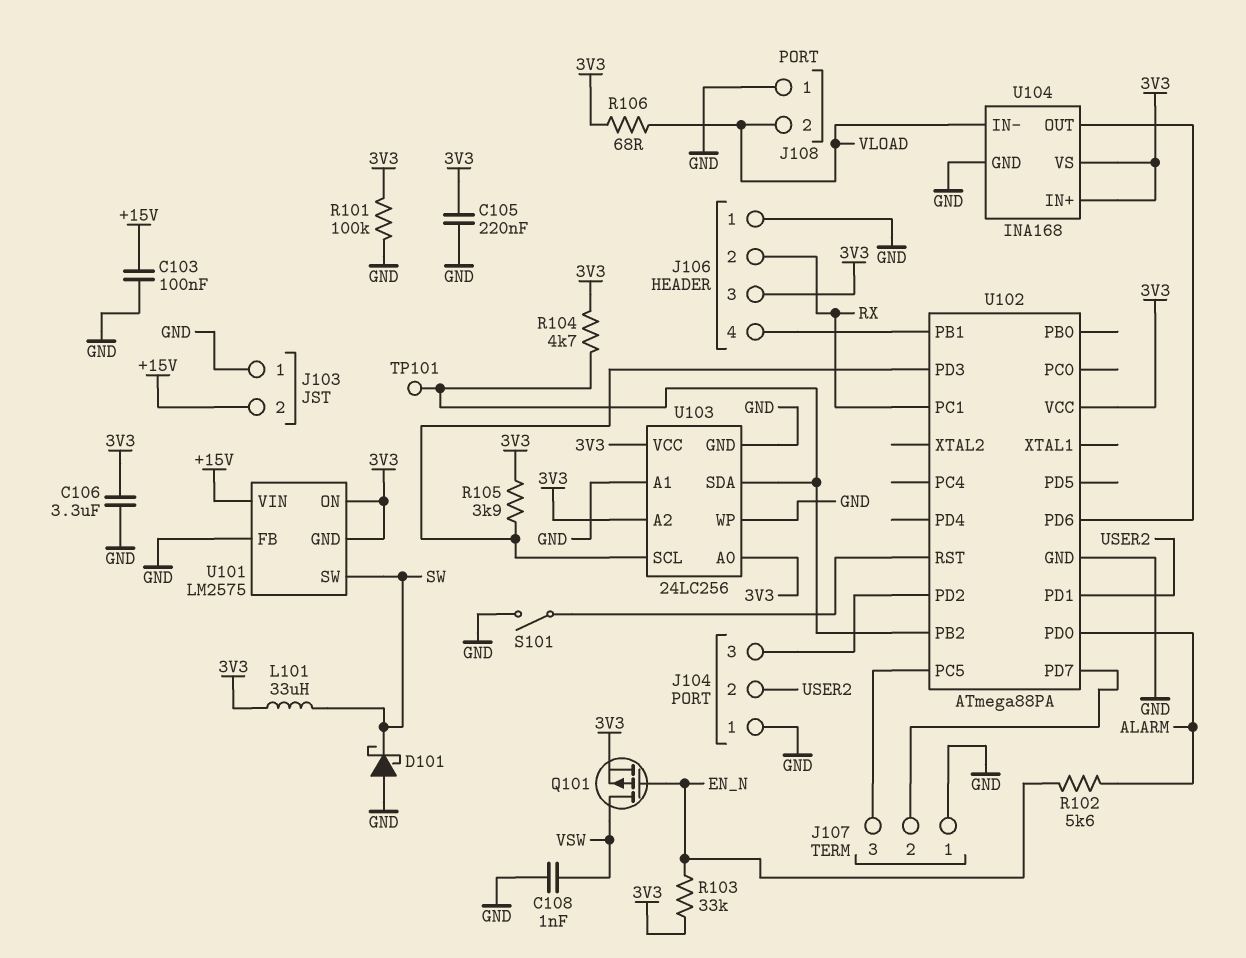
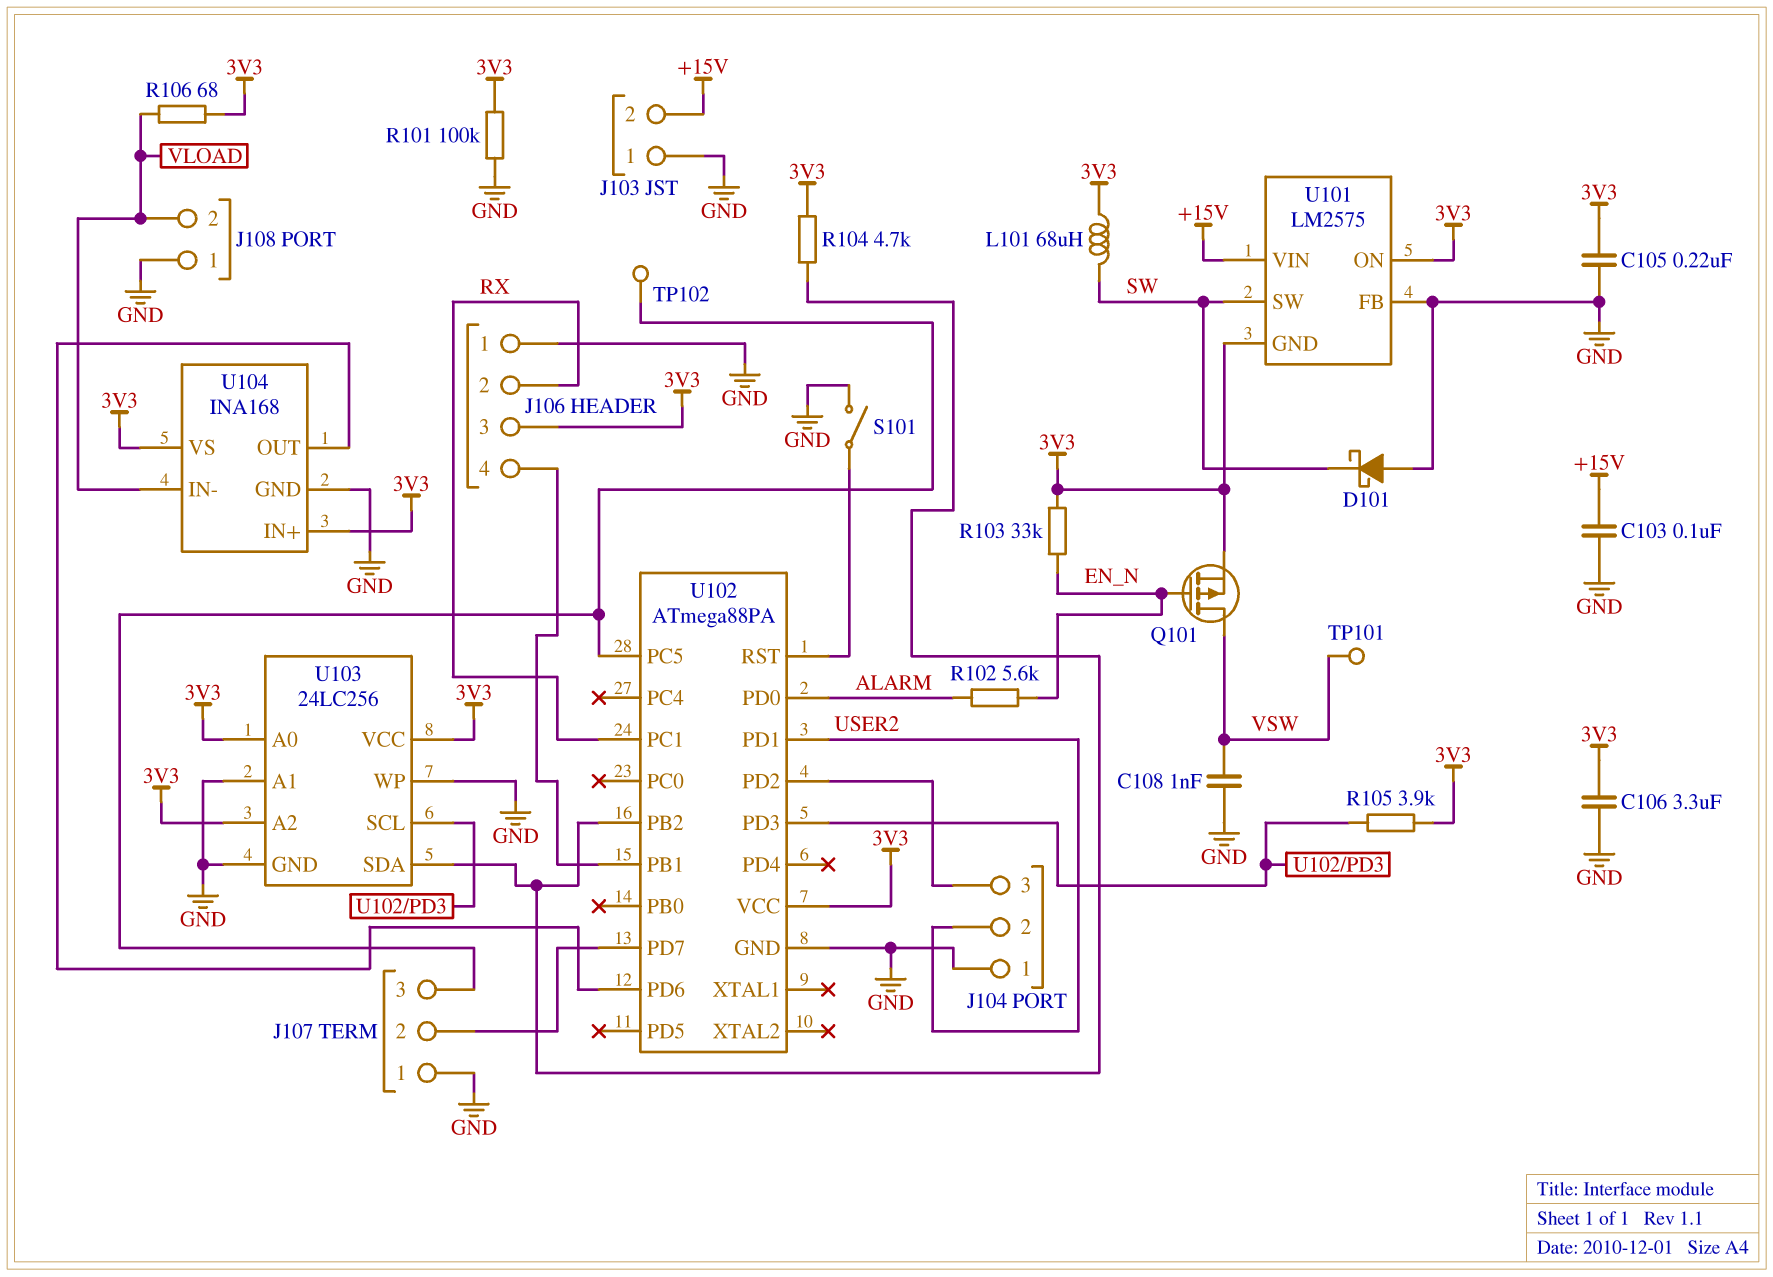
L101: 33uH (3V3, SW) -> 68uH (3V3, SW)
TP101: test point (U102/PB2) -> test point (VSW)
TP102: none -> test point (J107/3)

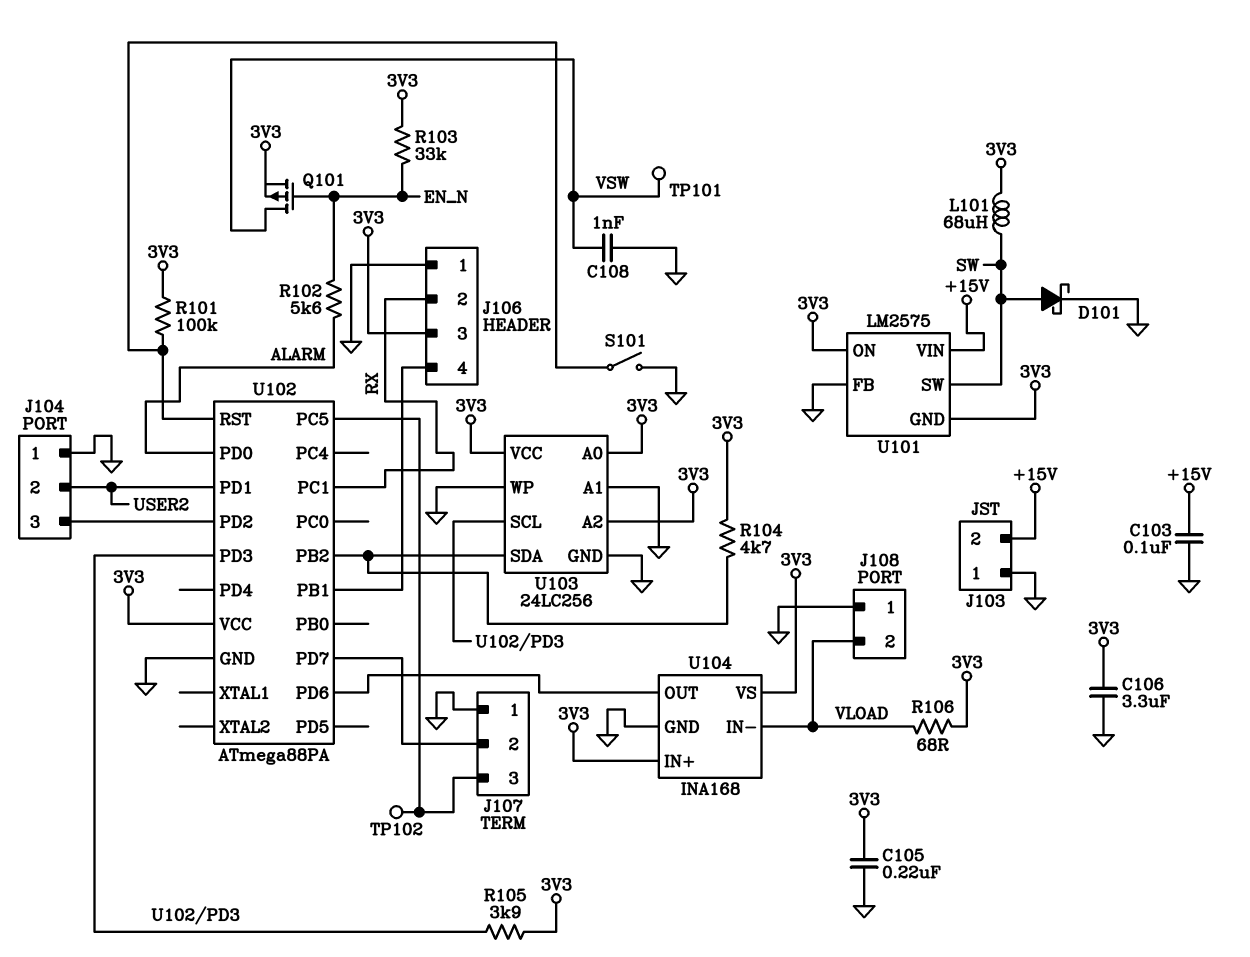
D101: schottky (A GND, K SW) -> schottky (A SW, K GND)
R101: 100k (3V3, GND) -> 100k (3V3, U102/RST)

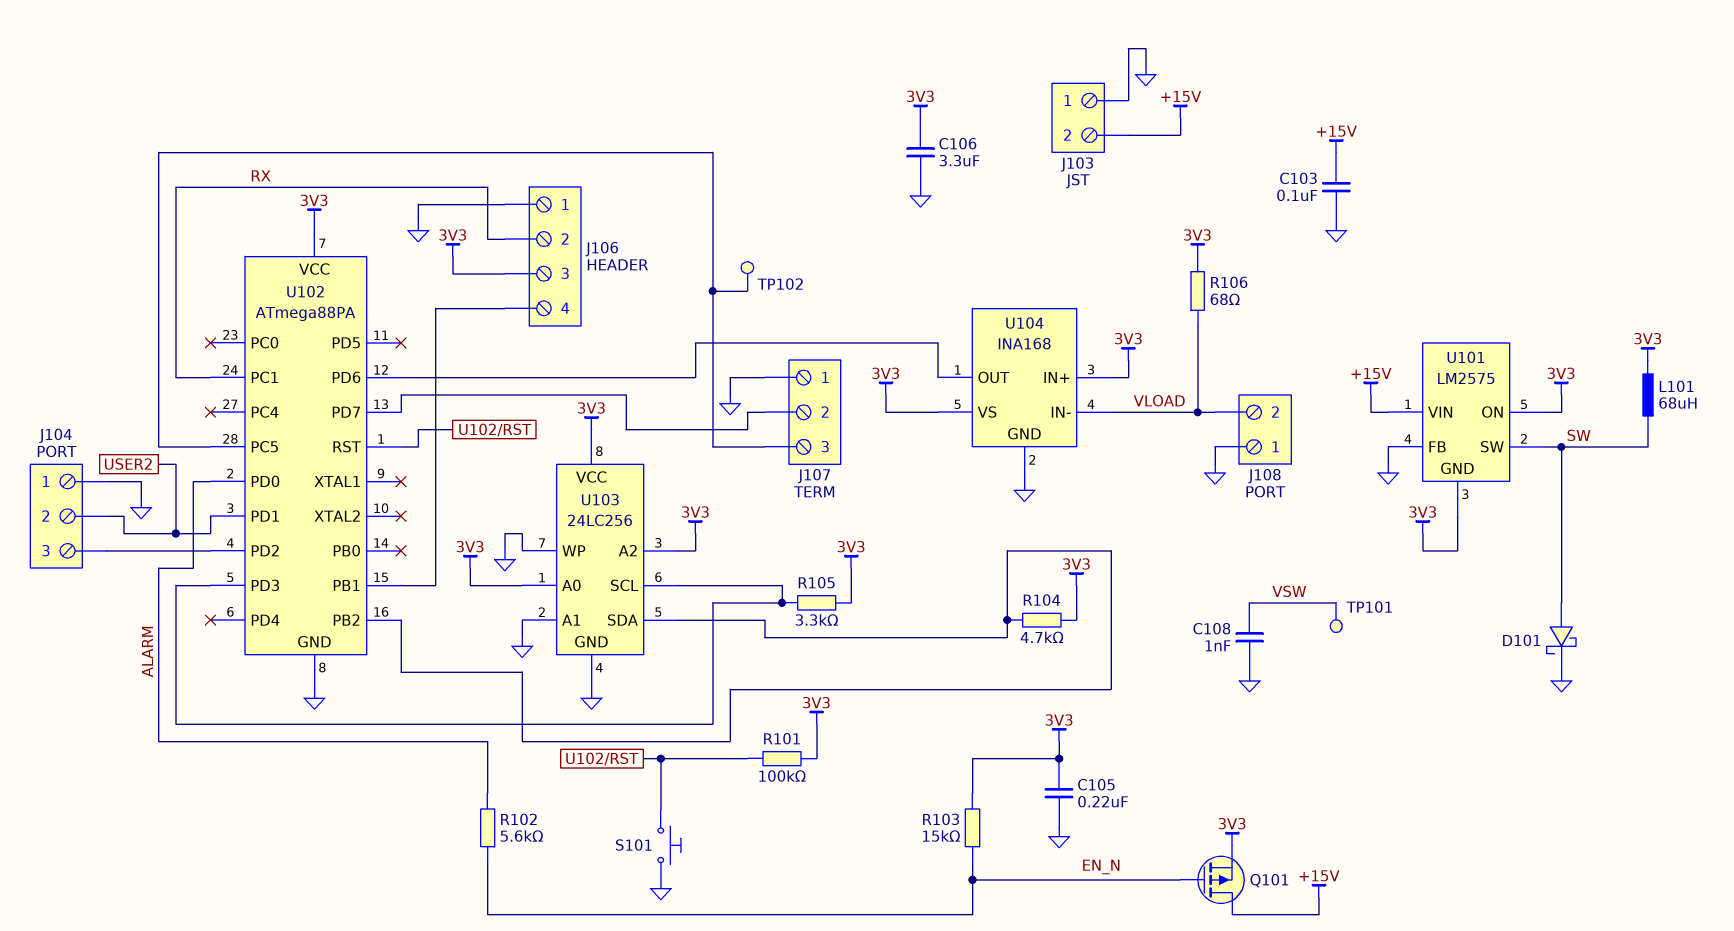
Q101: PMOS (G EN_N, D VSW, S 3V3) -> PMOS (G EN_N, D +15V, S 3V3)
R103: 33k (3V3, EN_N) -> 15k (3V3, EN_N)
R105: 3.9k (3V3, U102/PD3) -> 3.3k (3V3, U102/PD3)
S101: switch (GND, U102/RST) -> button (GND, U102/RST)

